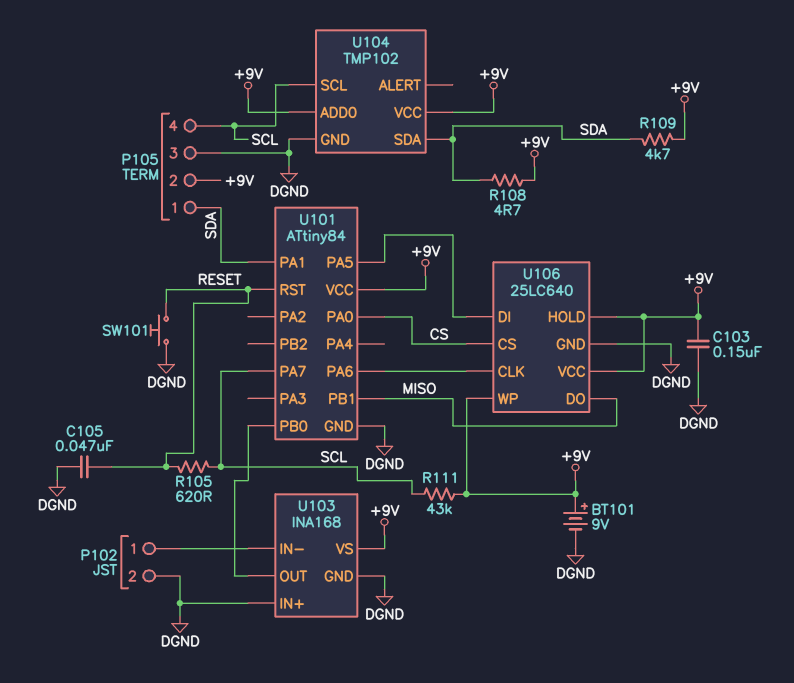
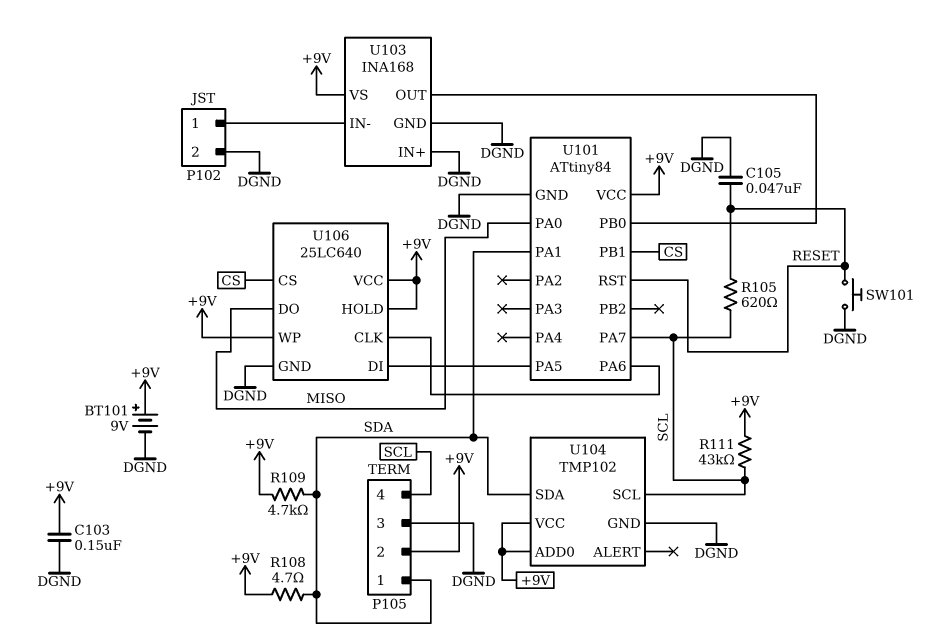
U101 pin PA0: CS -> MISO
U101 pin PB1: MISO -> CS

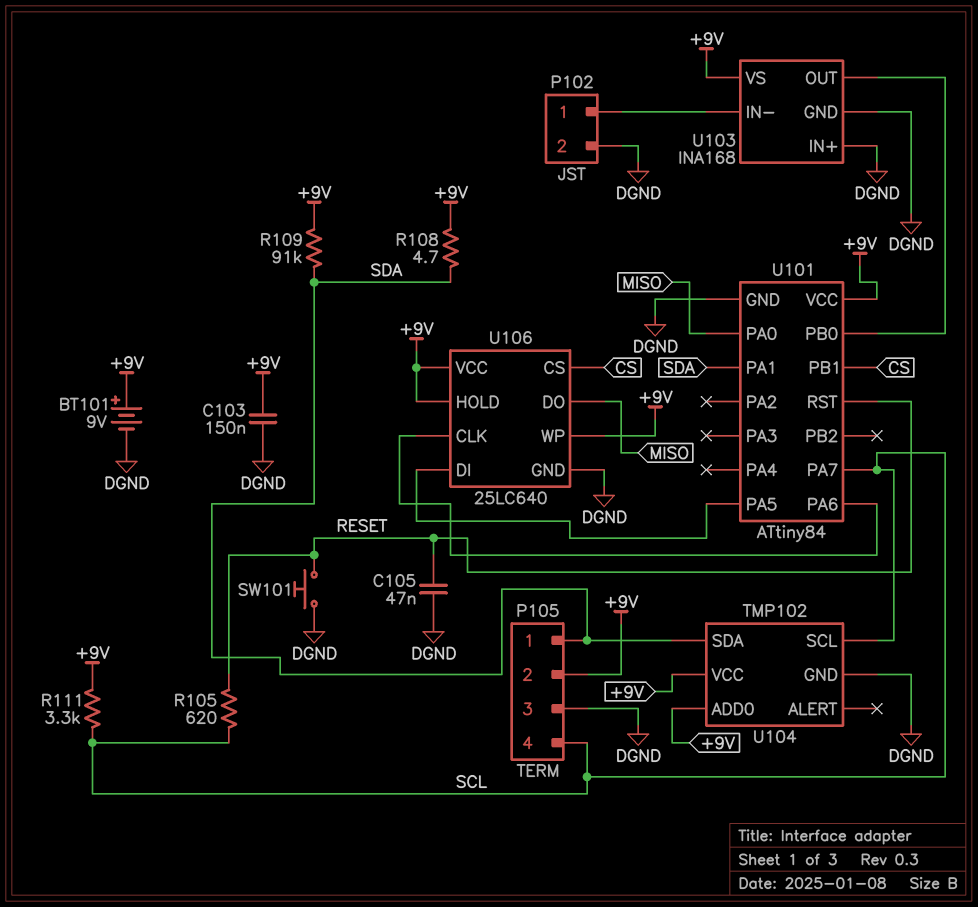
R109: 4.7k (+9V, SDA) -> 91k (+9V, SDA)
R111: 43k (+9V, SCL) -> 3.3k (+9V, SCL)

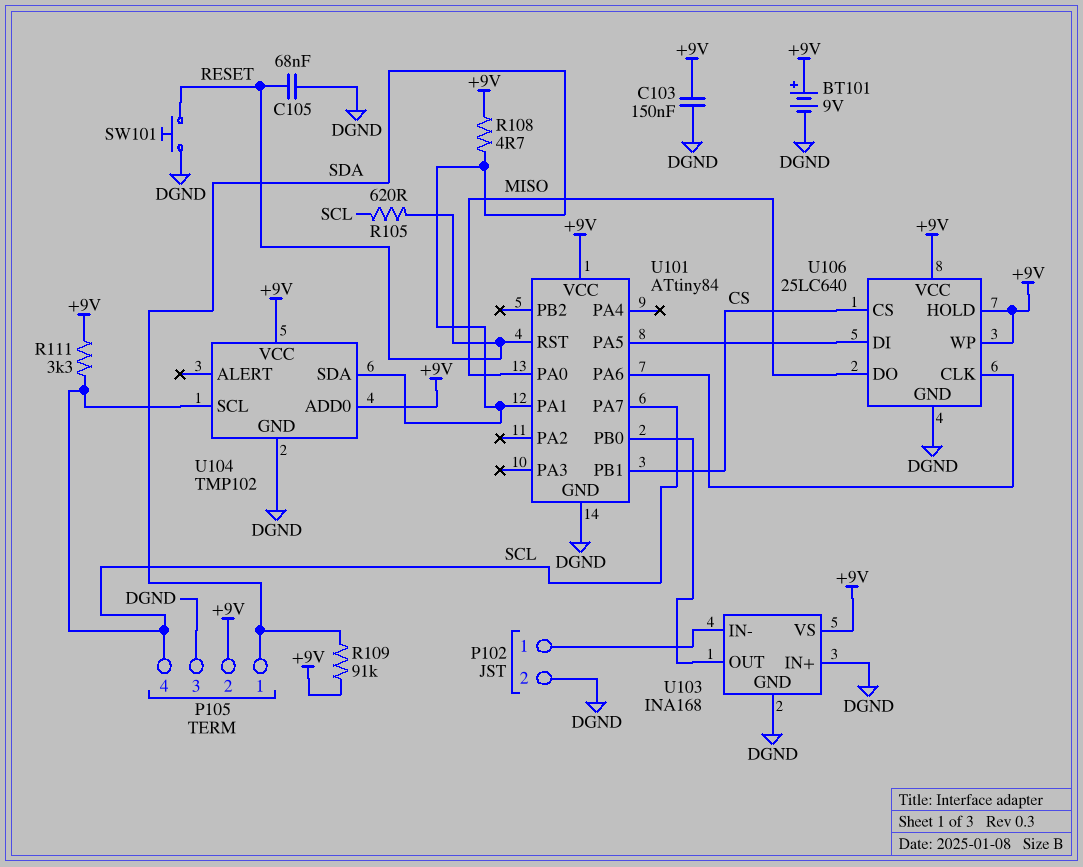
C105: 47nF (DGND, RESET) -> 68nF (DGND, RESET)

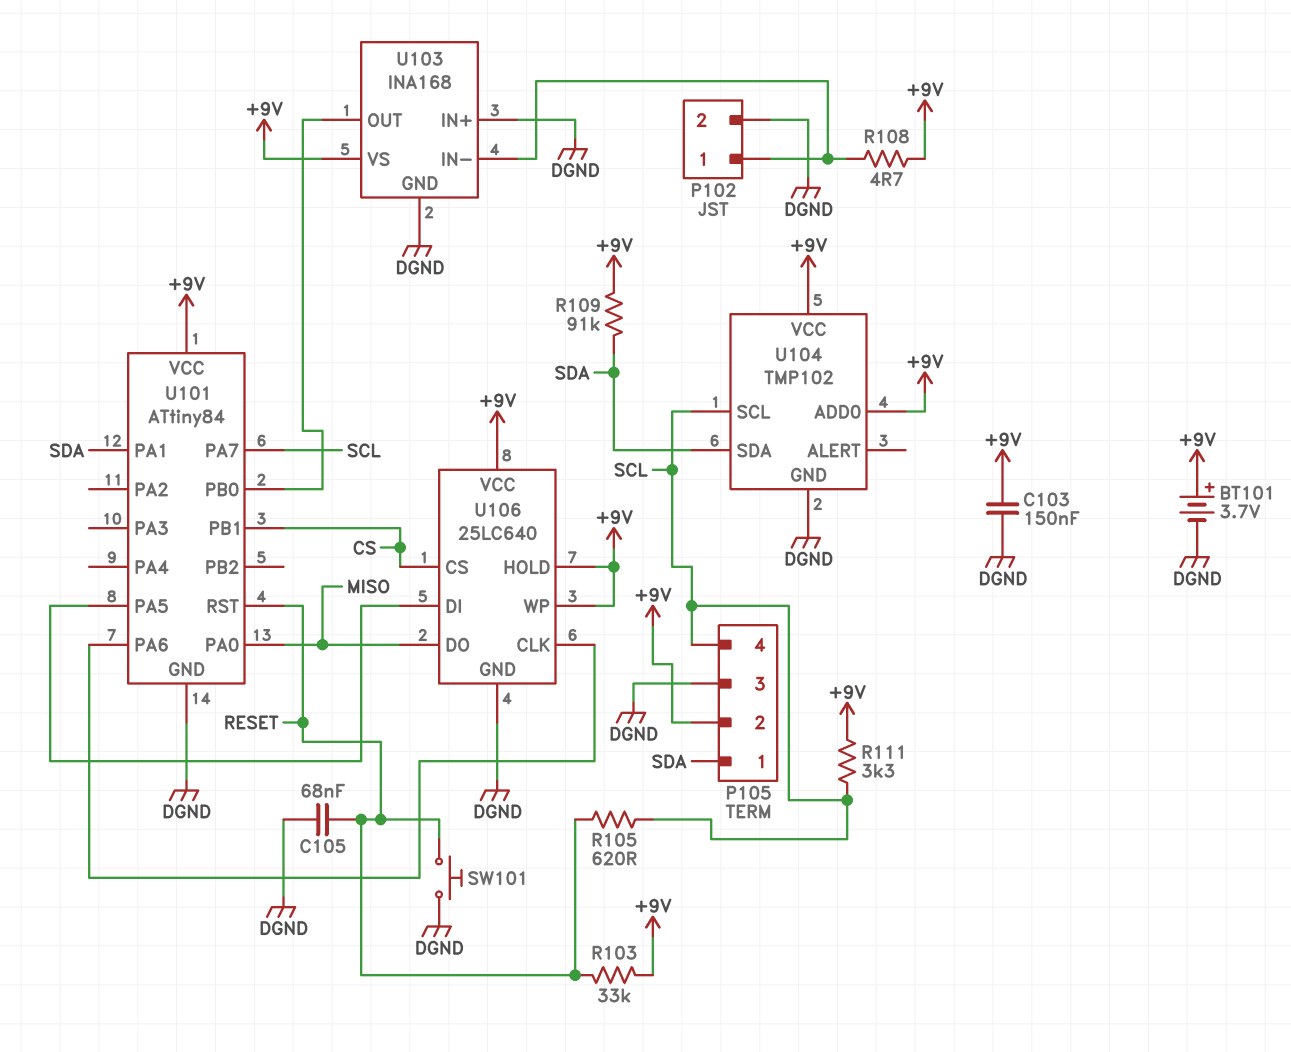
BT101: 9V (plus +9V, minus DGND) -> 3.7V (plus +9V, minus DGND)
R103: none -> 33k (+9V, RESET)
R108: 4.7 (+9V, SDA) -> 4.7 (+9V, P102/1)

